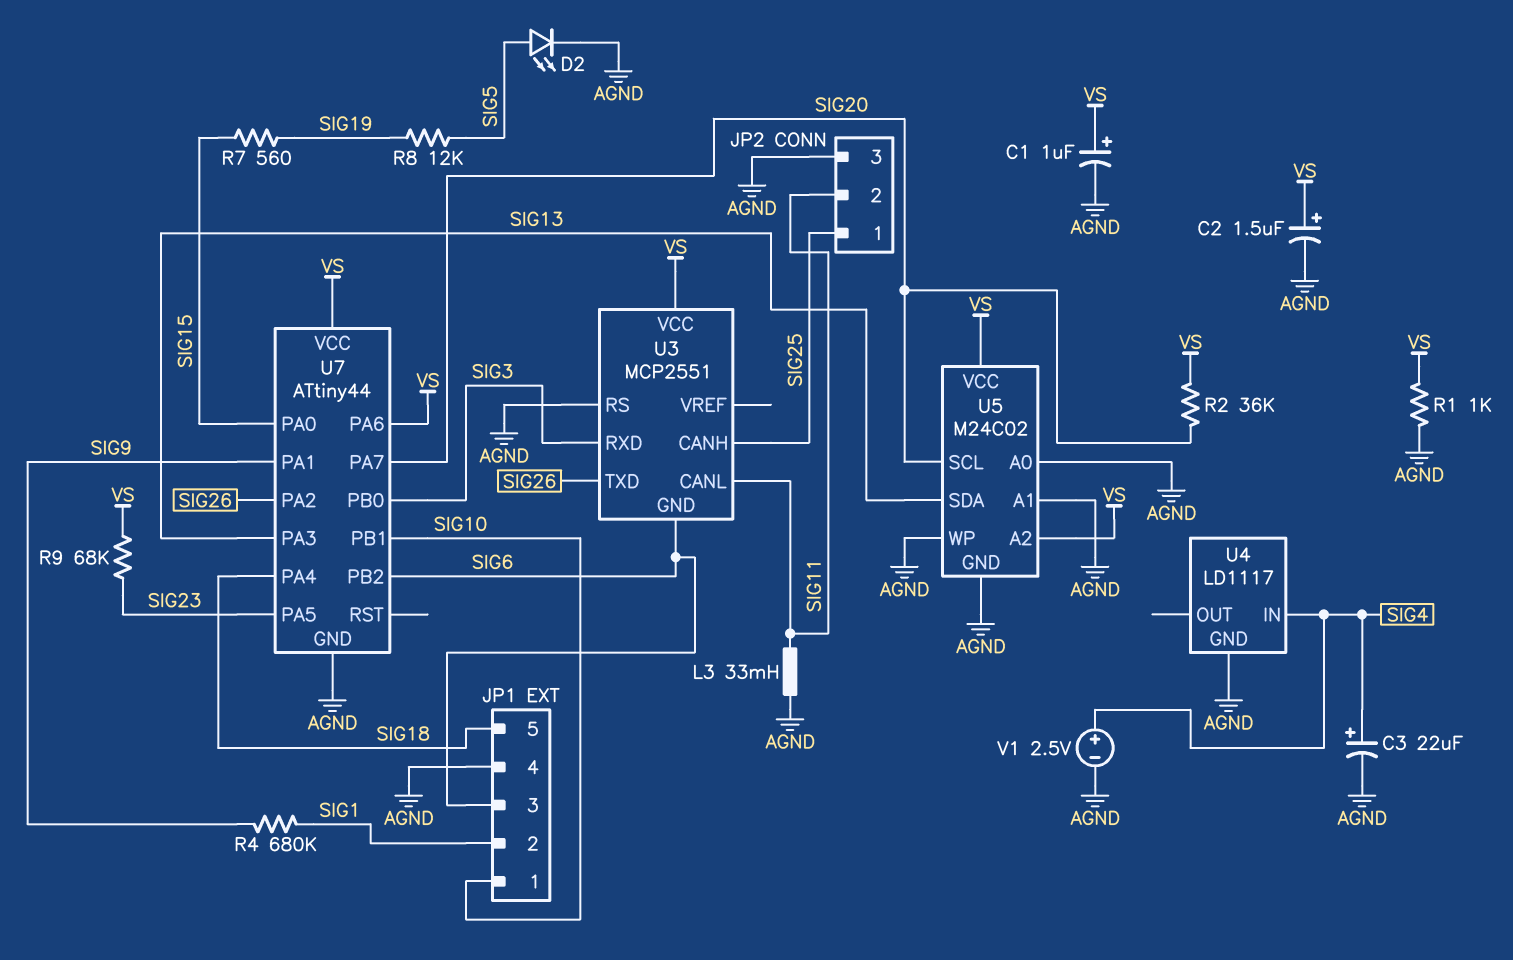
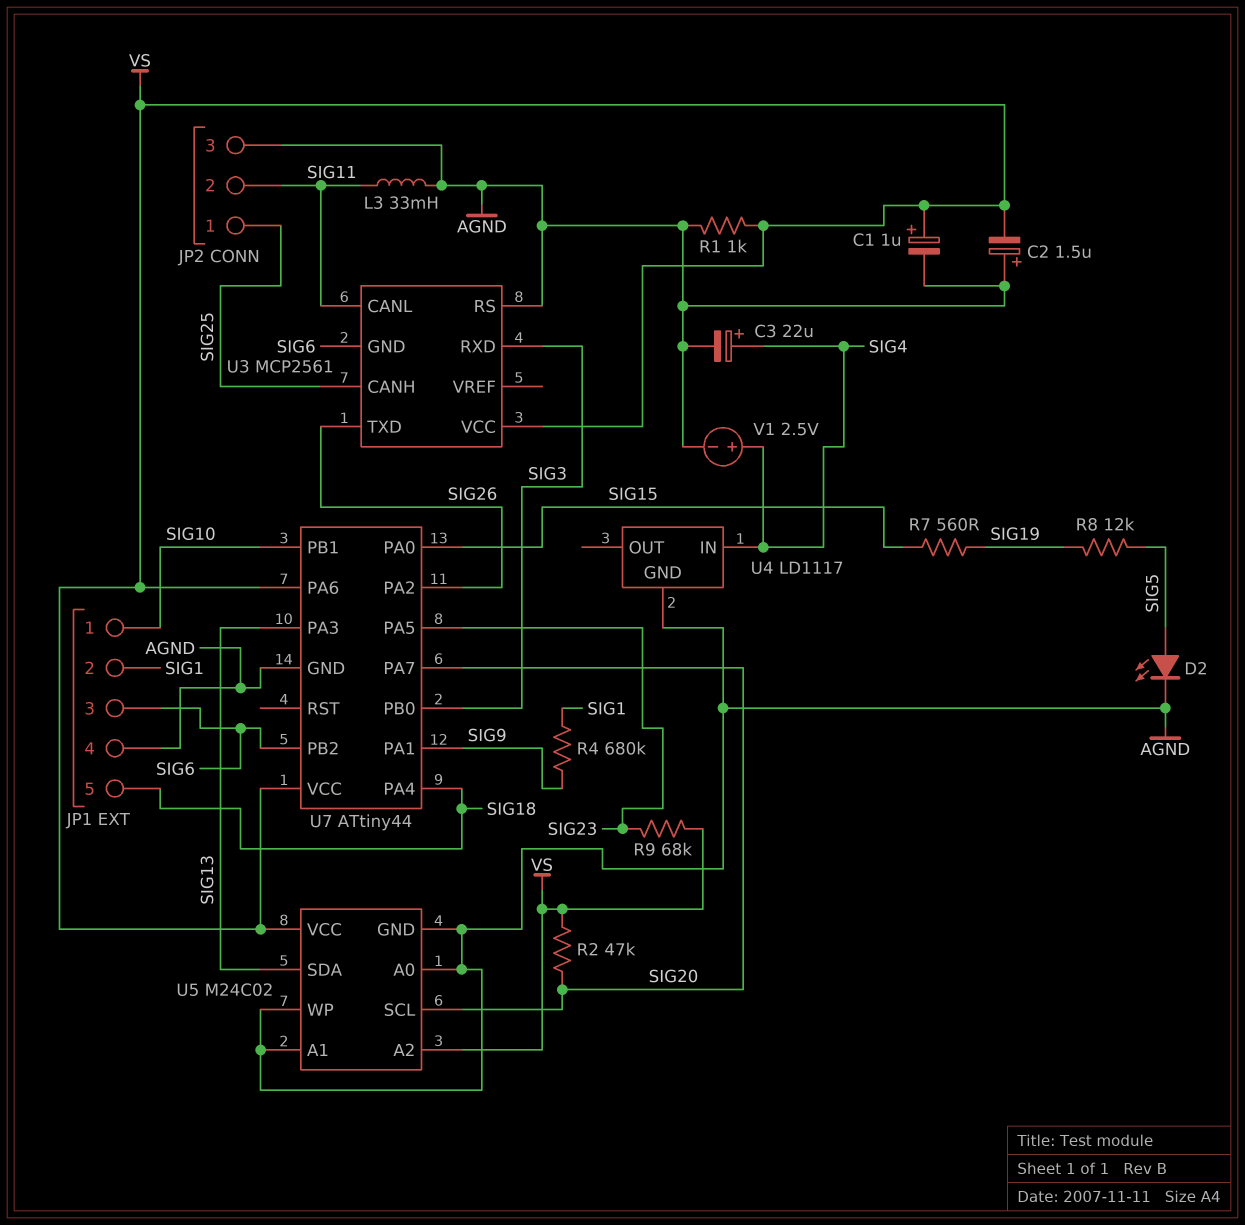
C2: 1.5uF (plus VS, minus AGND) -> 1.5uF (plus AGND, minus VS)
R2: 36k (SIG20, VS) -> 47k (SIG20, VS)
U3: MCP2551 -> MCP2561

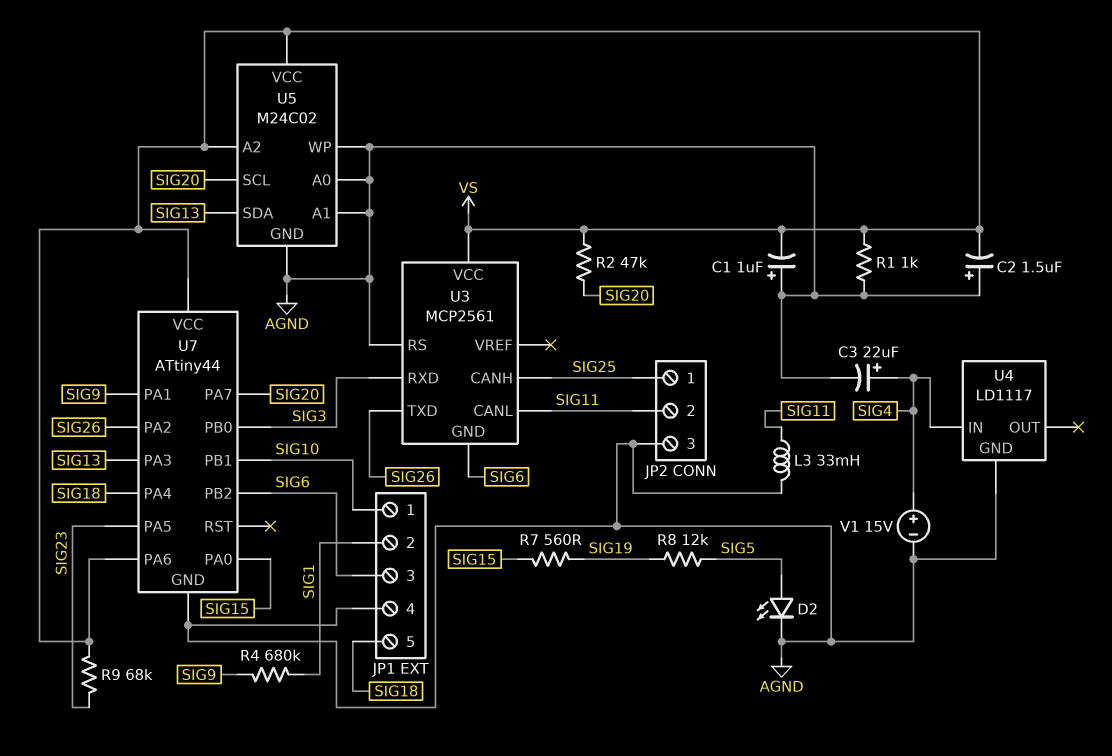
C1: 1uF (plus VS, minus AGND) -> 1uF (plus AGND, minus VS)
V1: 2.5V (plus SIG4, minus AGND) -> 15V (plus SIG4, minus AGND)

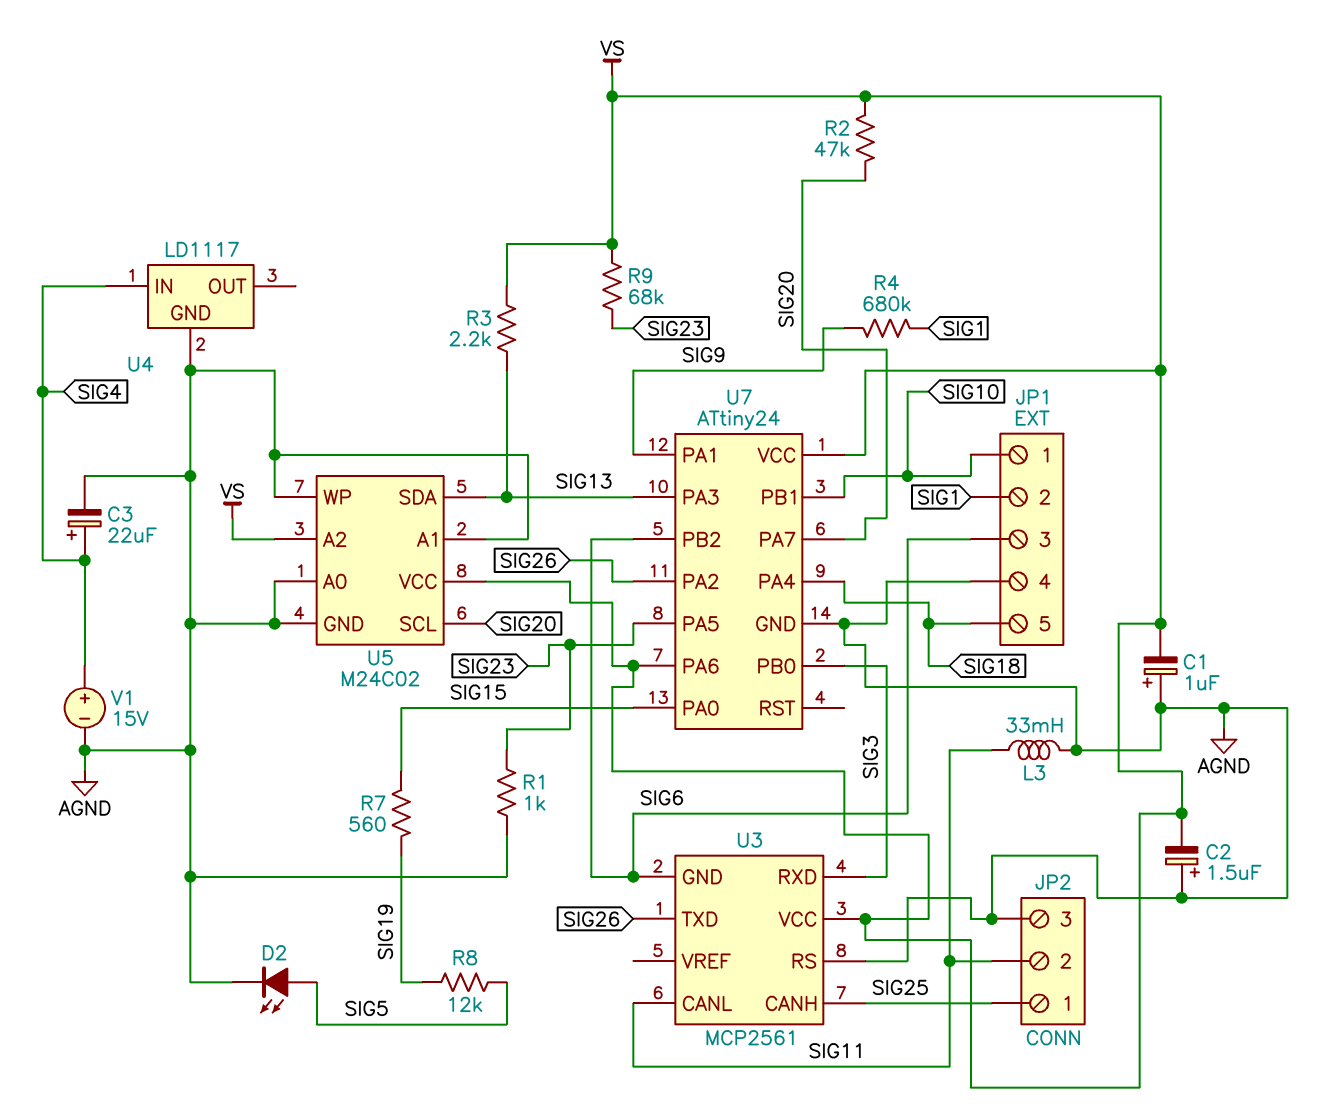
R1: 1k (AGND, VS) -> 1k (AGND, SIG23)
R3: none -> 2.2k (SIG13, VS)
U7: ATtiny44 -> ATtiny24

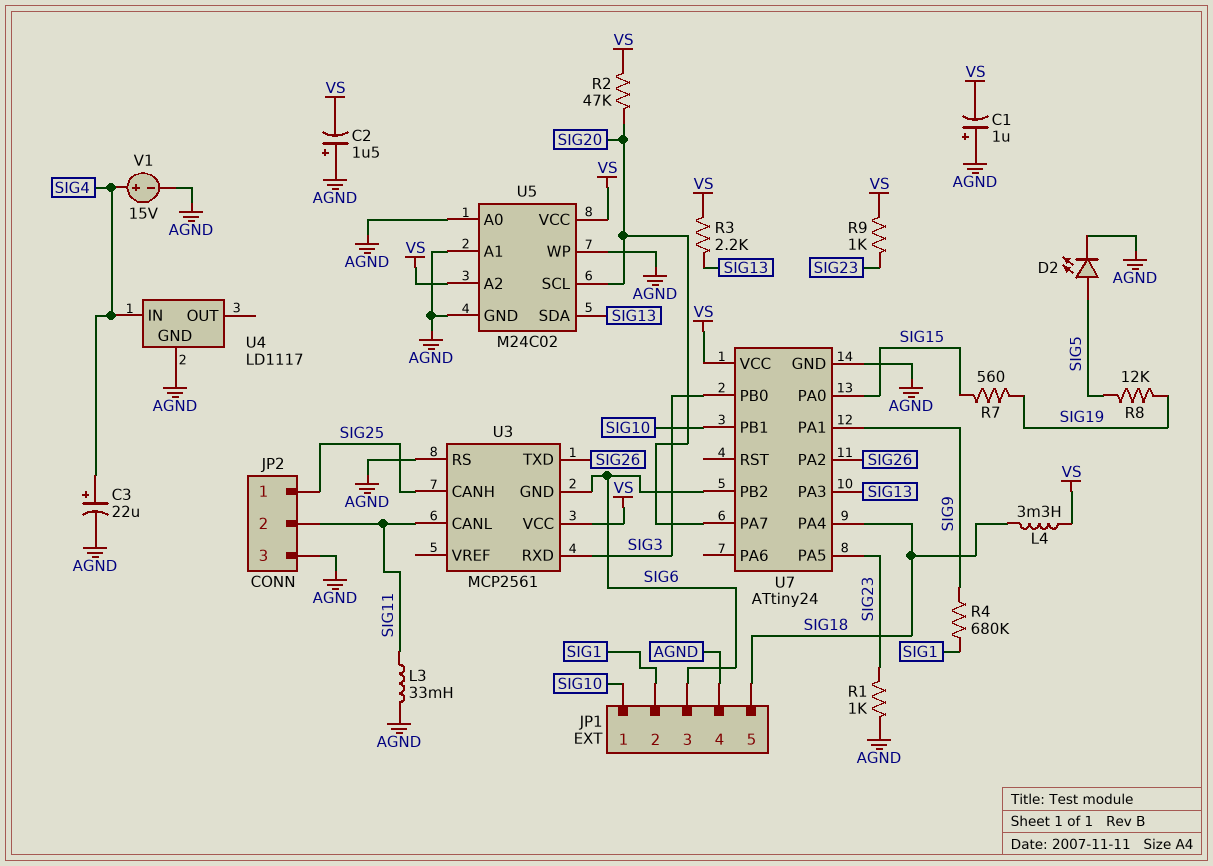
L4: none -> 3.3mH (SIG18, VS)
R9: 68k (SIG23, VS) -> 1k (SIG23, VS)
U7 pin PA6: VS -> none

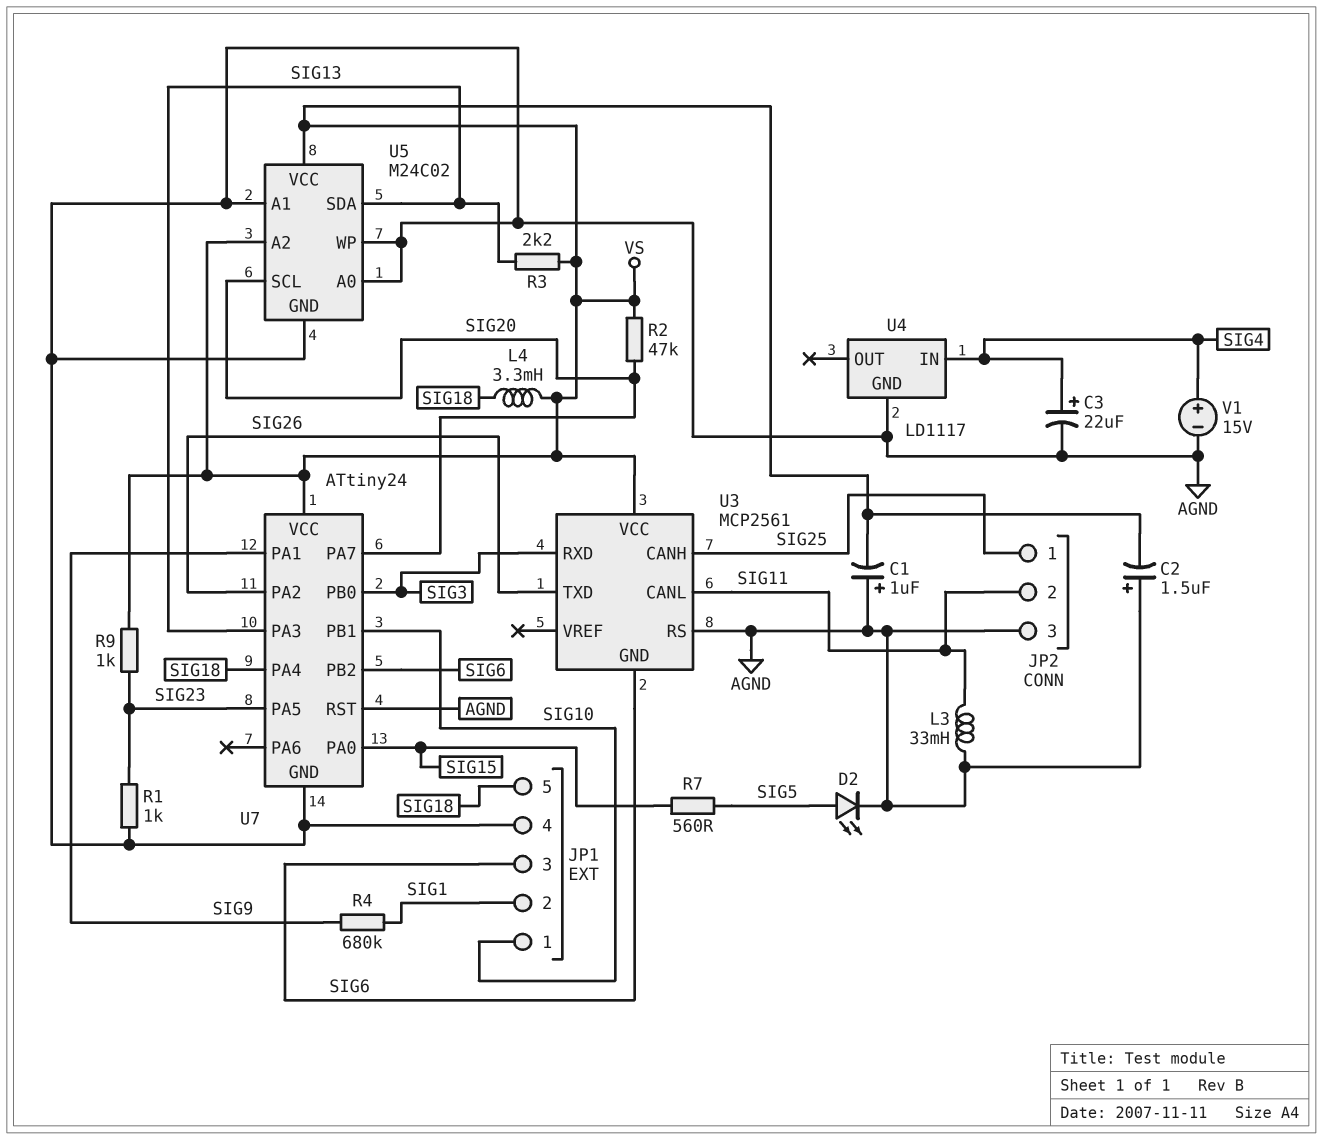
R7: 560 (SIG15, SIG19) -> 560 (SIG5, SIG15)
R8: 12k (SIG5, SIG19) -> none
U7 pin RST: none -> AGND

